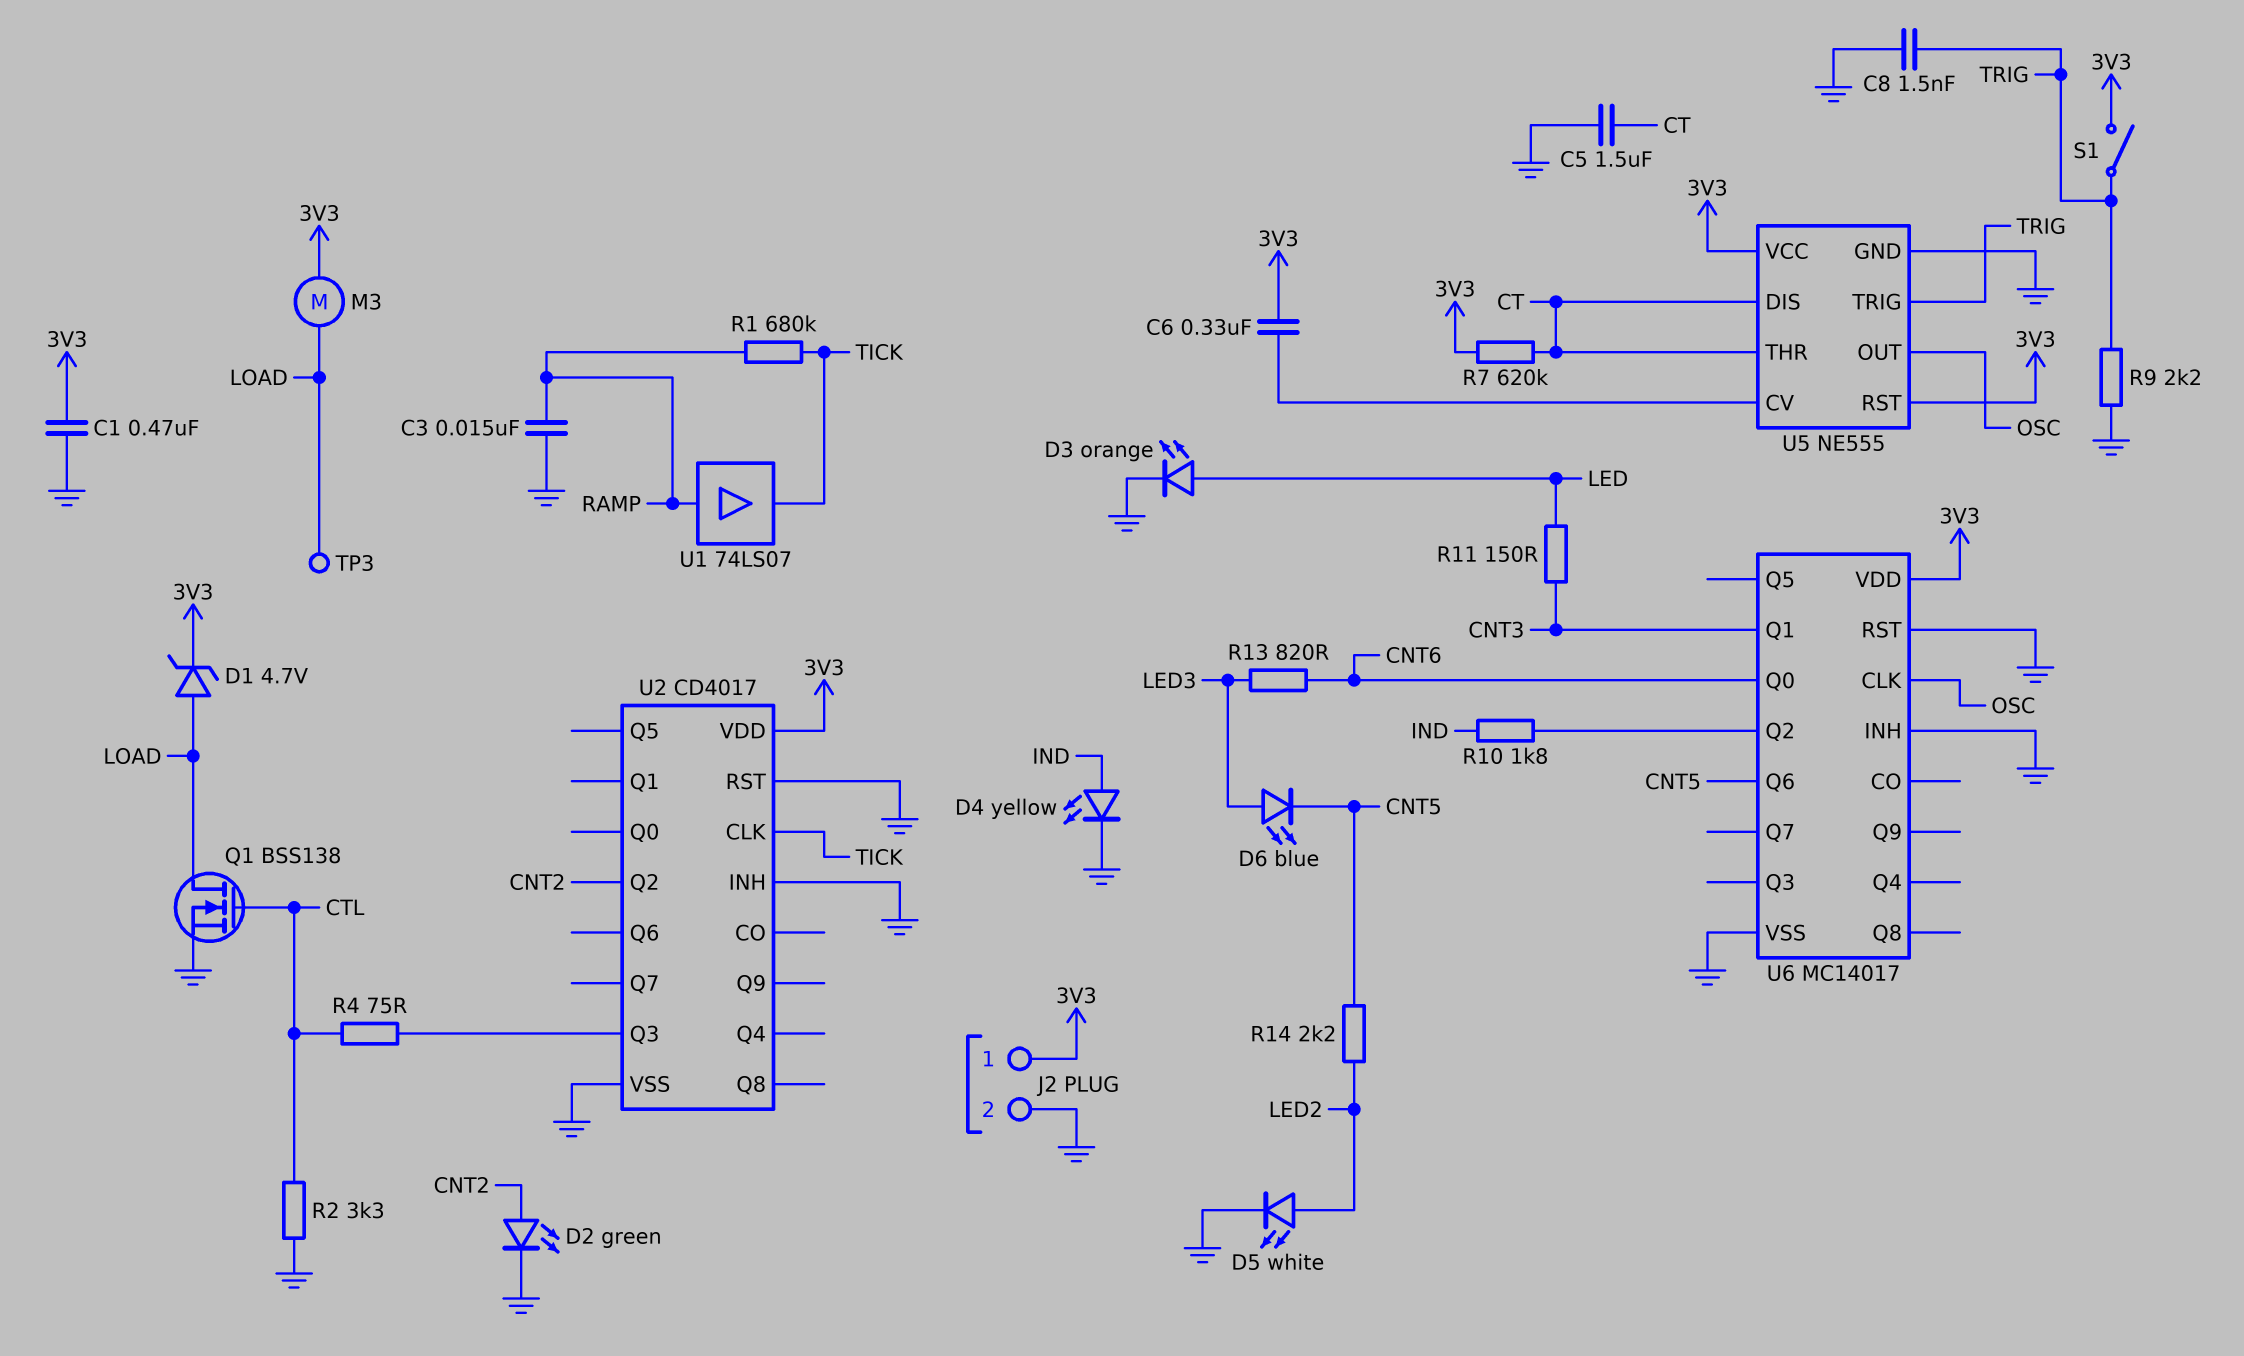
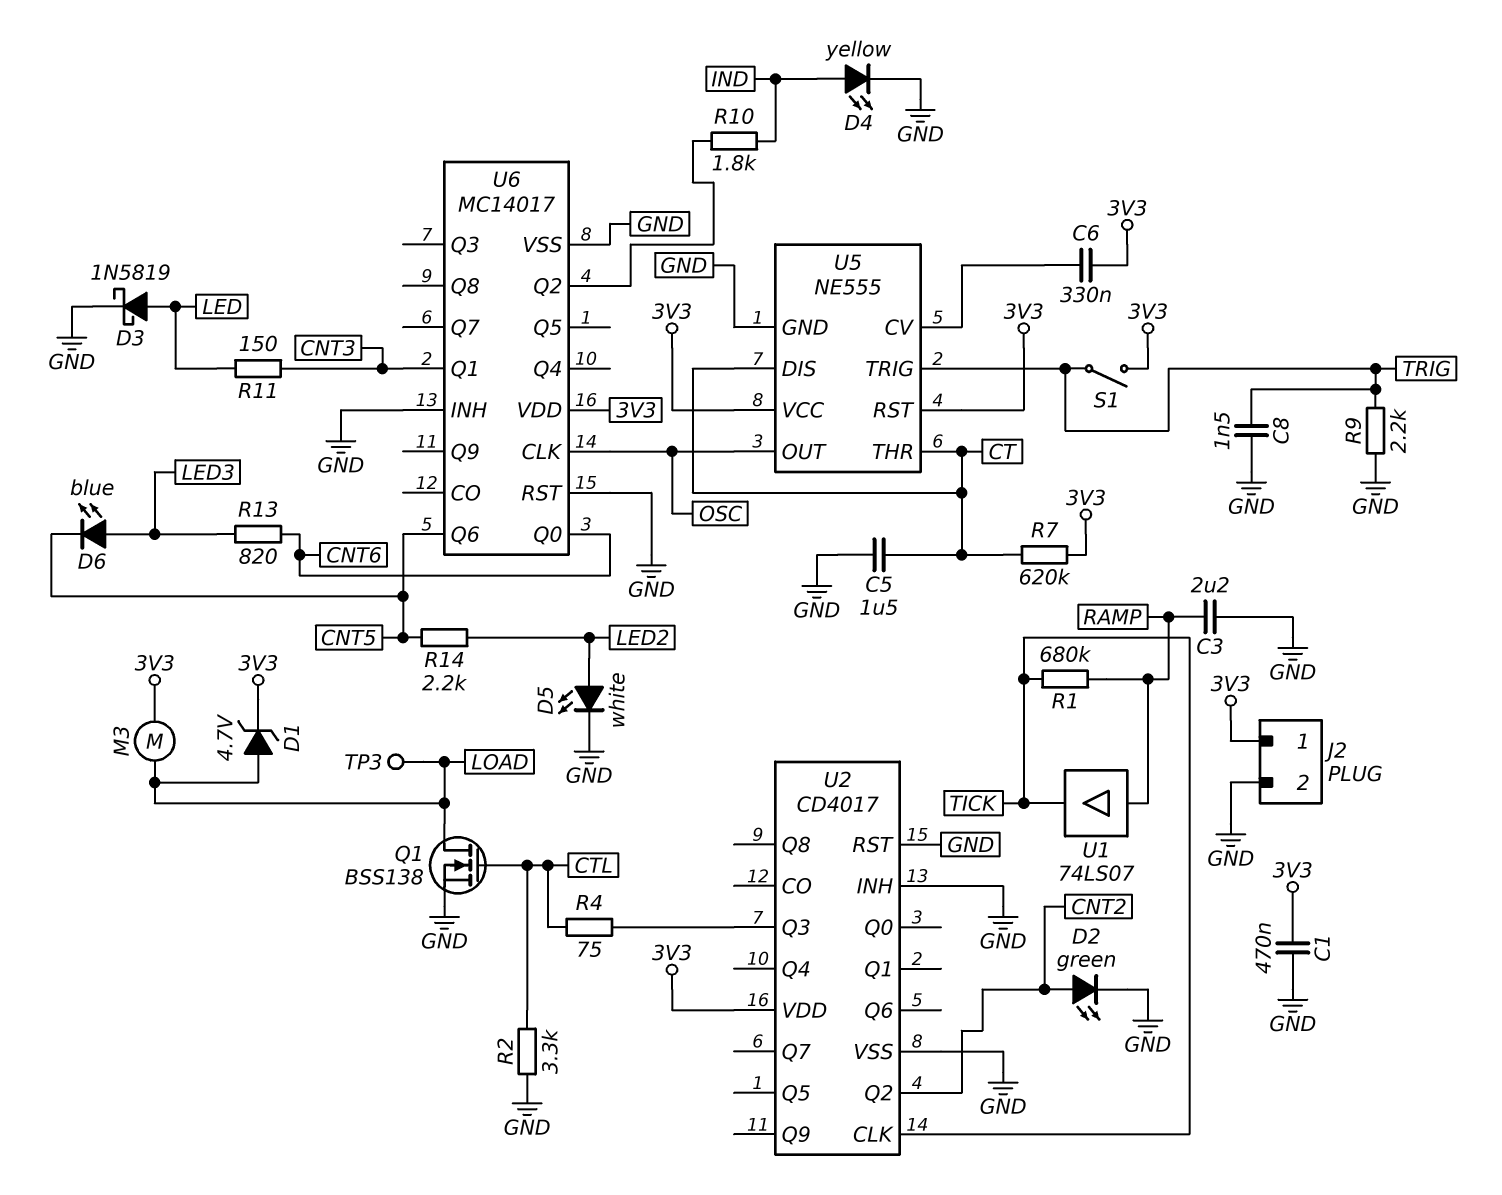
C3: 15nF (GND, RAMP) -> 2.2uF (GND, RAMP)
D3: LED orange (A LED, K GND) -> schottky 1N5819 (A LED, K GND)

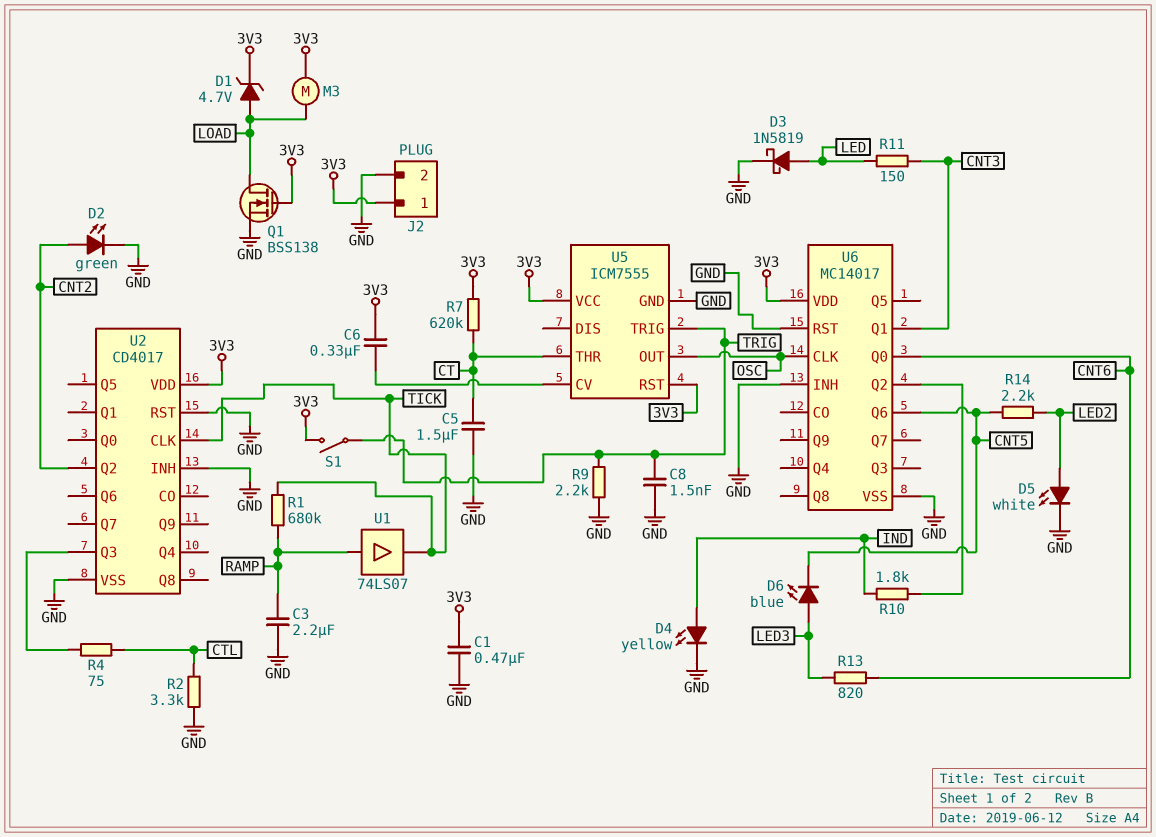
Q1: NMOS BSS138 (G CTL, D LOAD, S GND) -> NMOS BSS138 (G 3V3, D LOAD, S GND)
TP3: test point (LOAD) -> none
U5: NE555 -> ICM7555
U5 pin DIS: CT -> none

